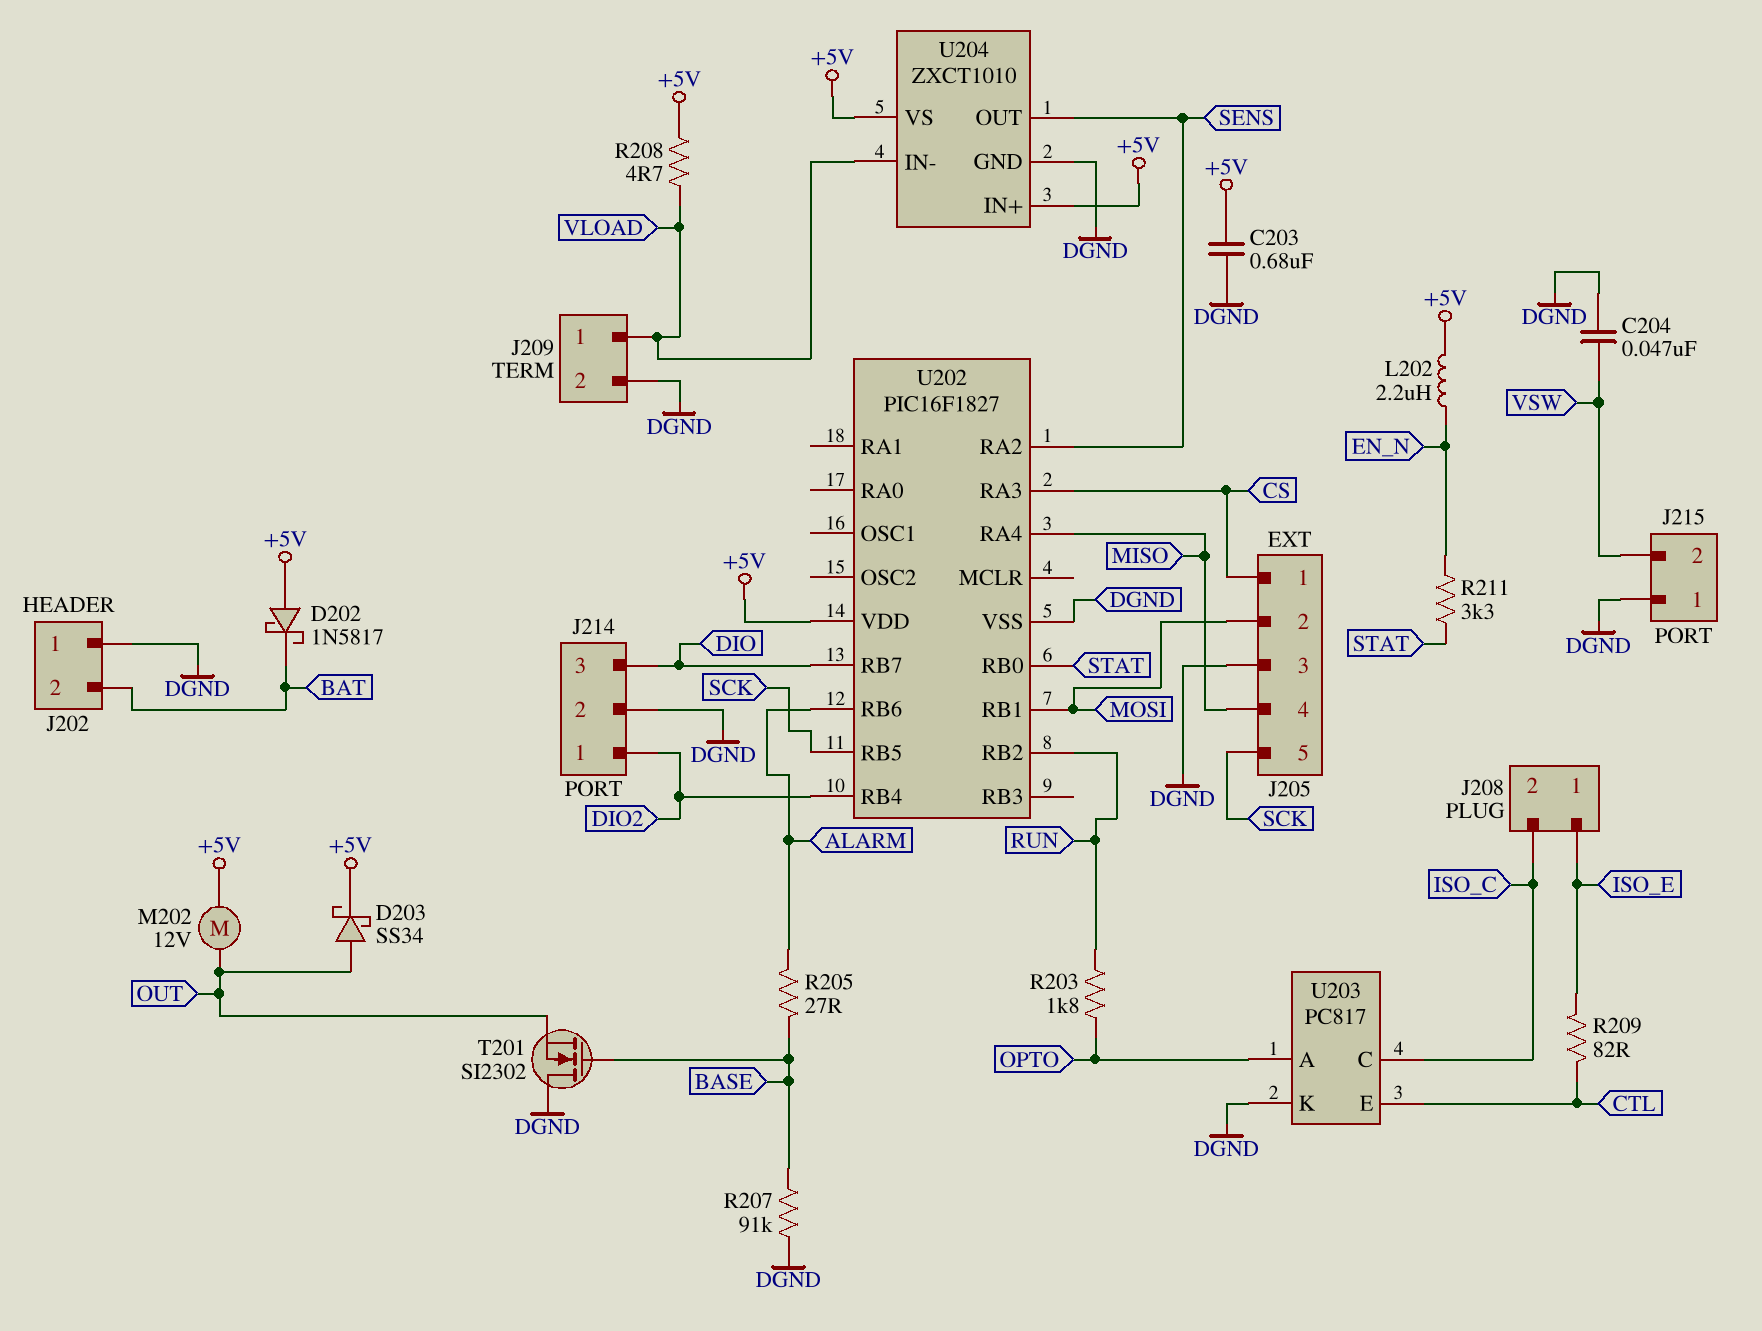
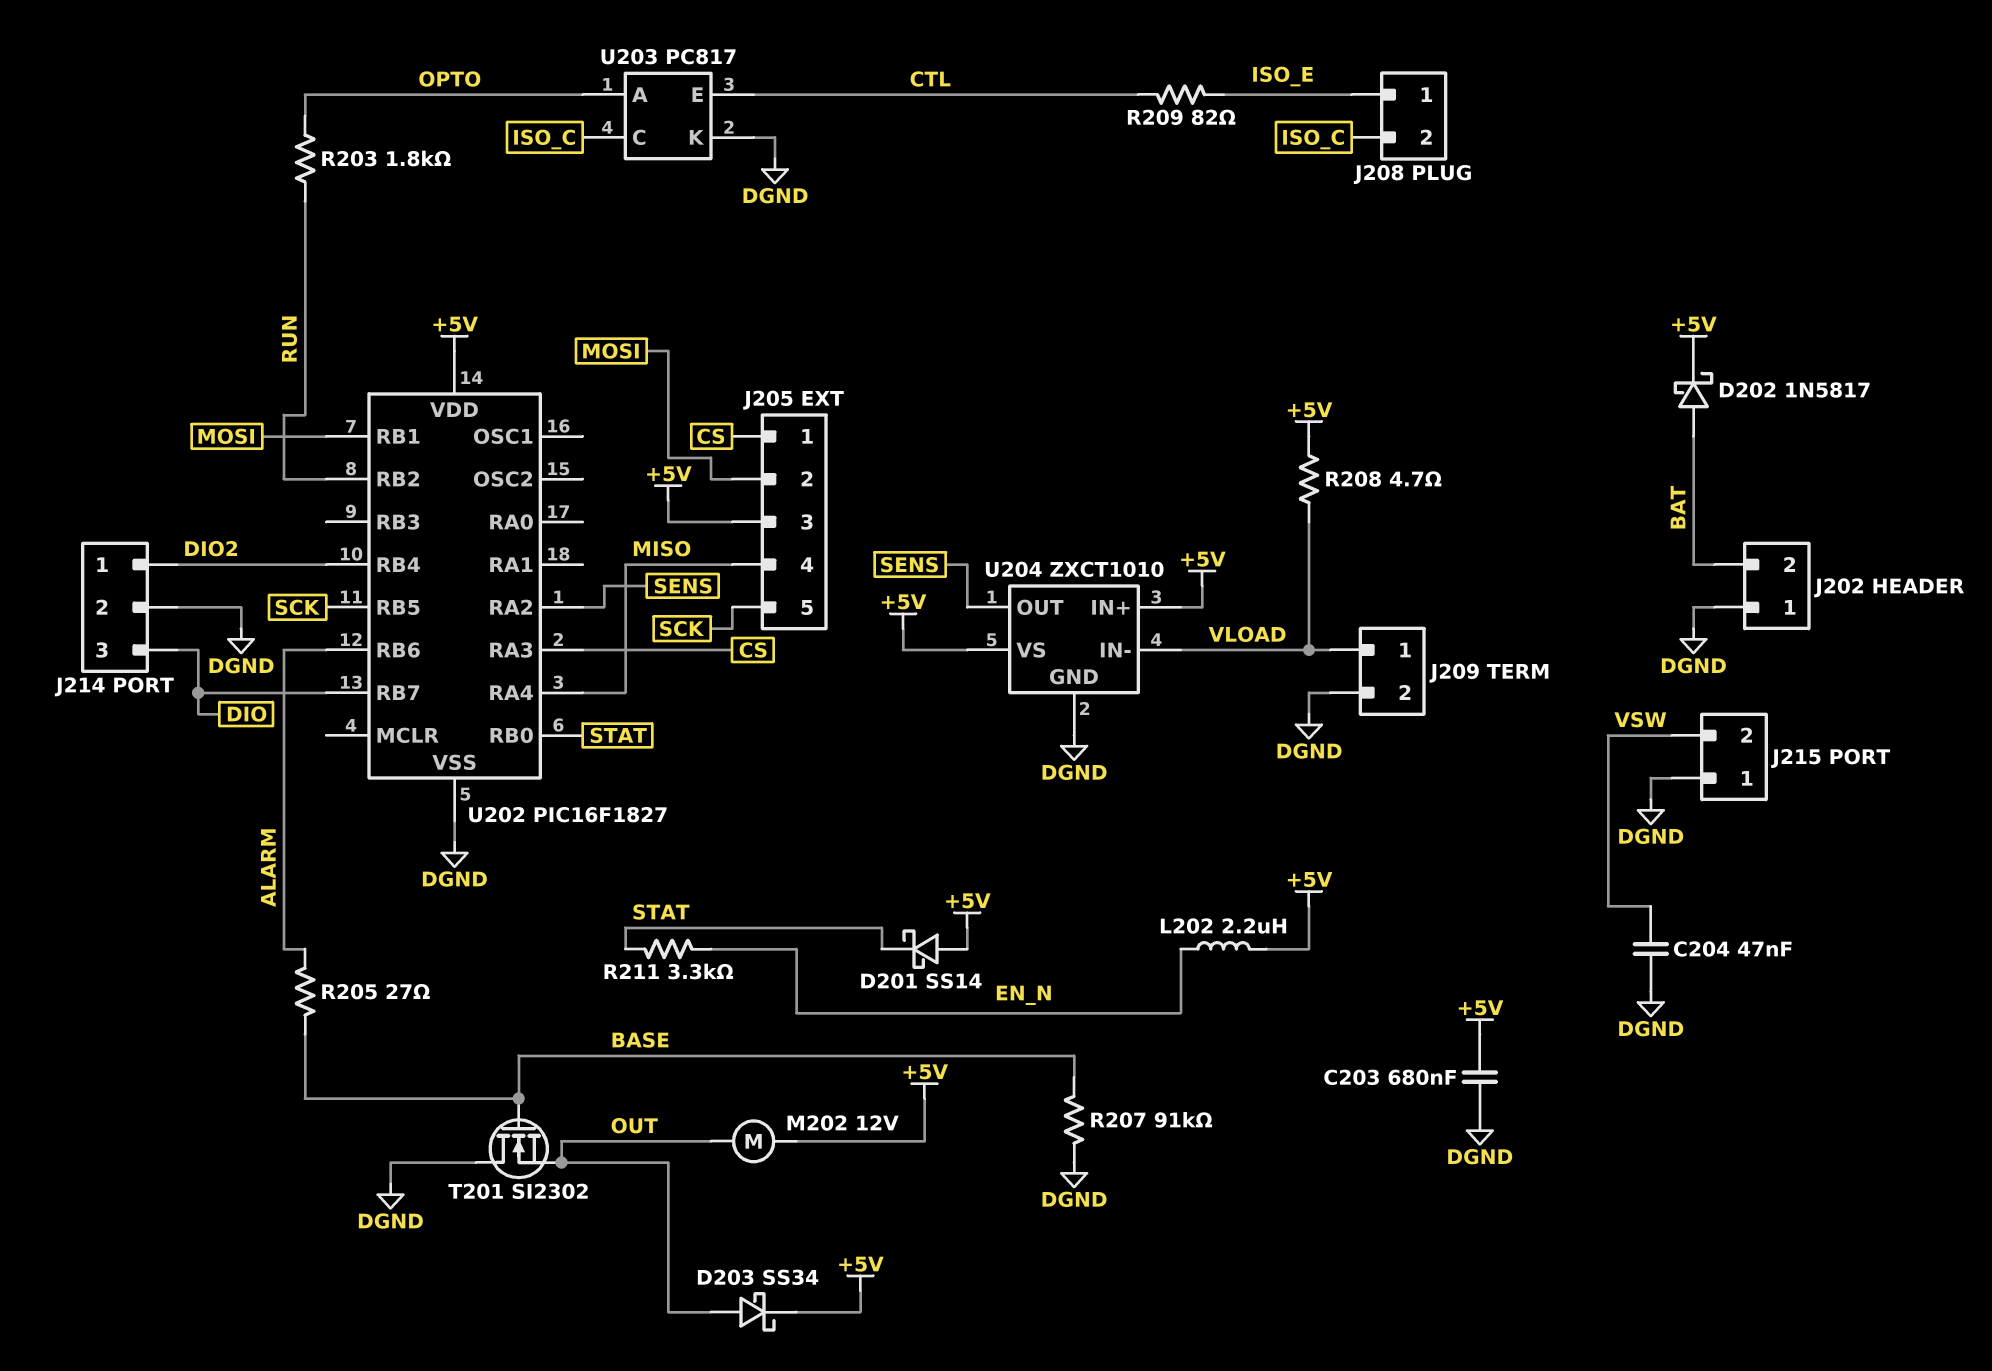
D201: none -> schottky SS14 (A +5V, K STAT)
D202: schottky 1N5817 (A +5V, K BAT) -> schottky 1N5817 (A BAT, K +5V)
J205 pin 3: DGND -> +5V

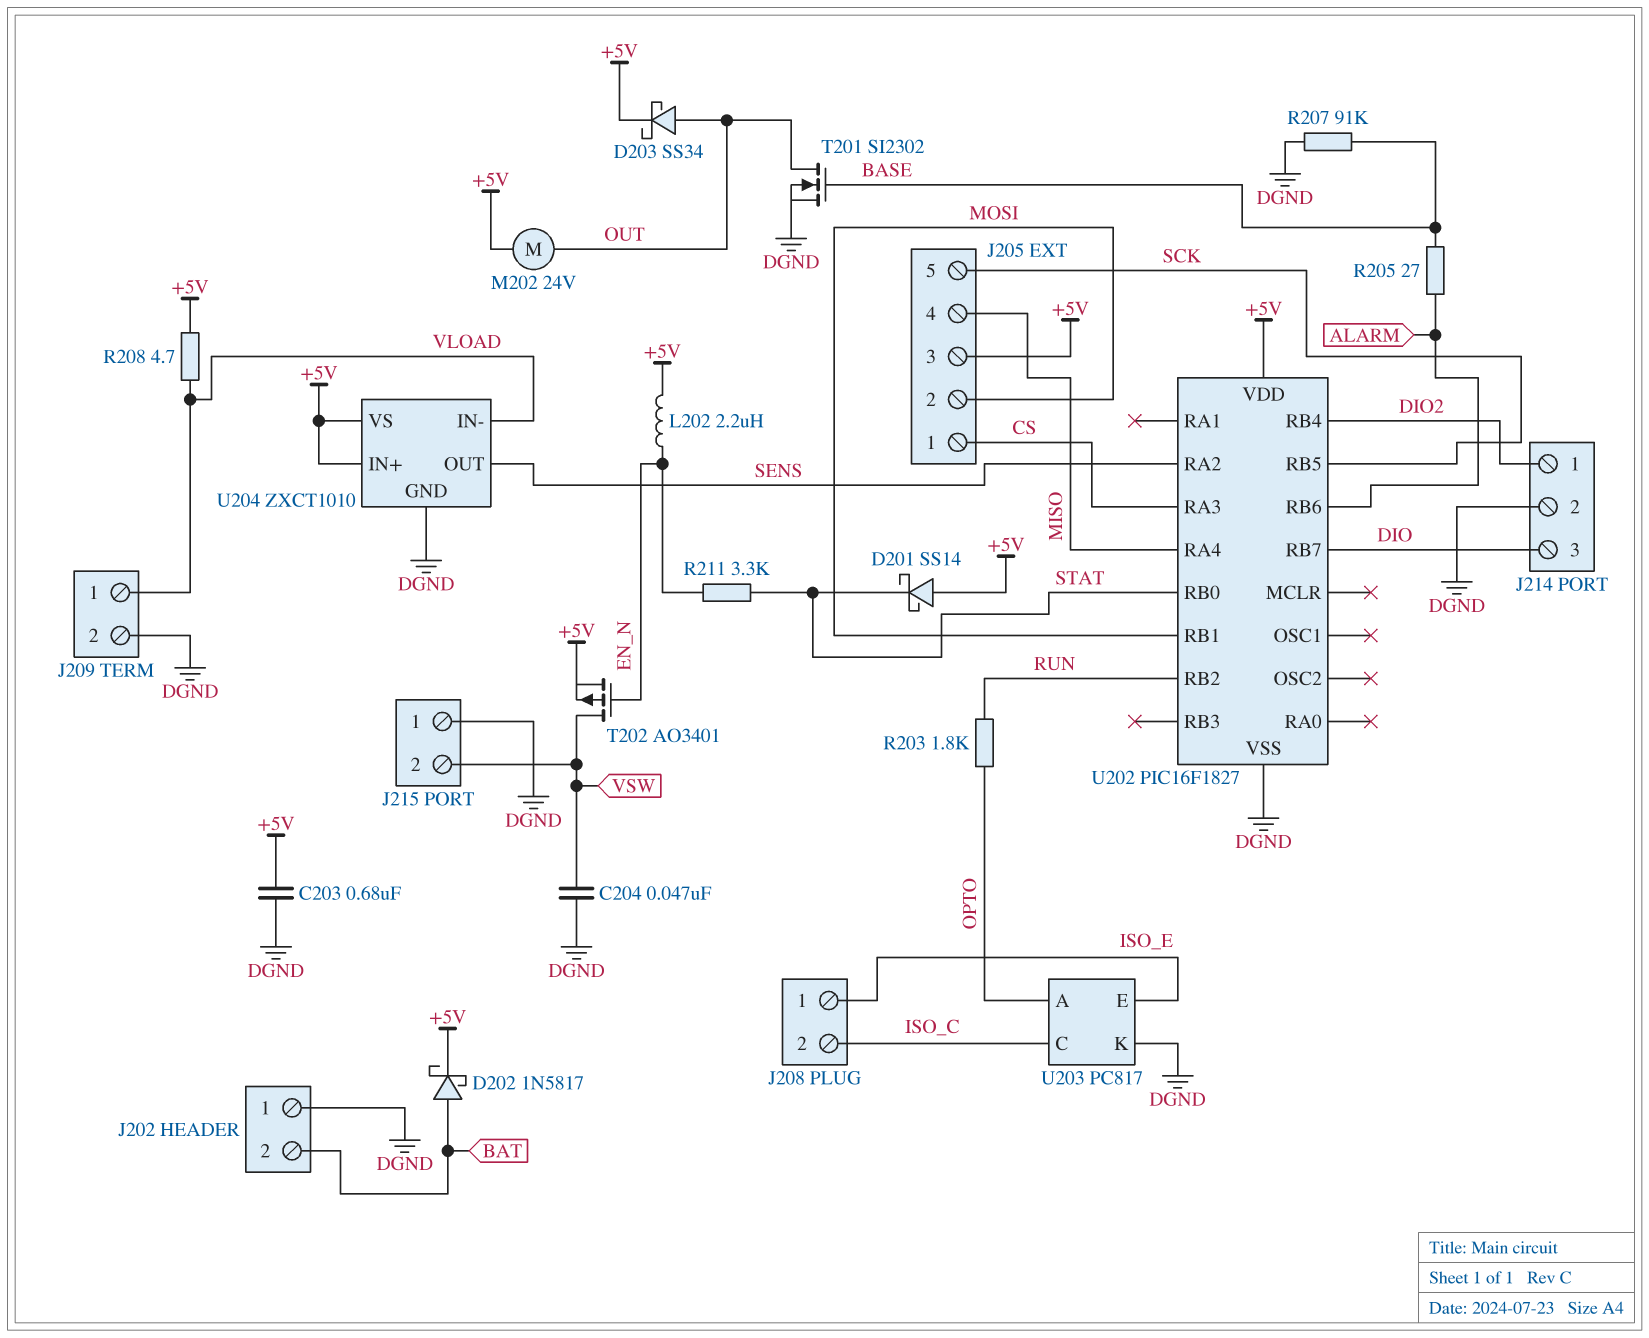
M202: motor 12V (+5V, OUT) -> motor 24V (+5V, OUT)
R209: 82 (CTL, ISO_E) -> none
T201: NMOS SI2302 (G BASE, D DGND, S OUT) -> NMOS SI2302 (G BASE, D OUT, S DGND)
T202: none -> PMOS AO3401 (G EN_N, D VSW, S +5V)
U203 pin E: CTL -> ISO_E

